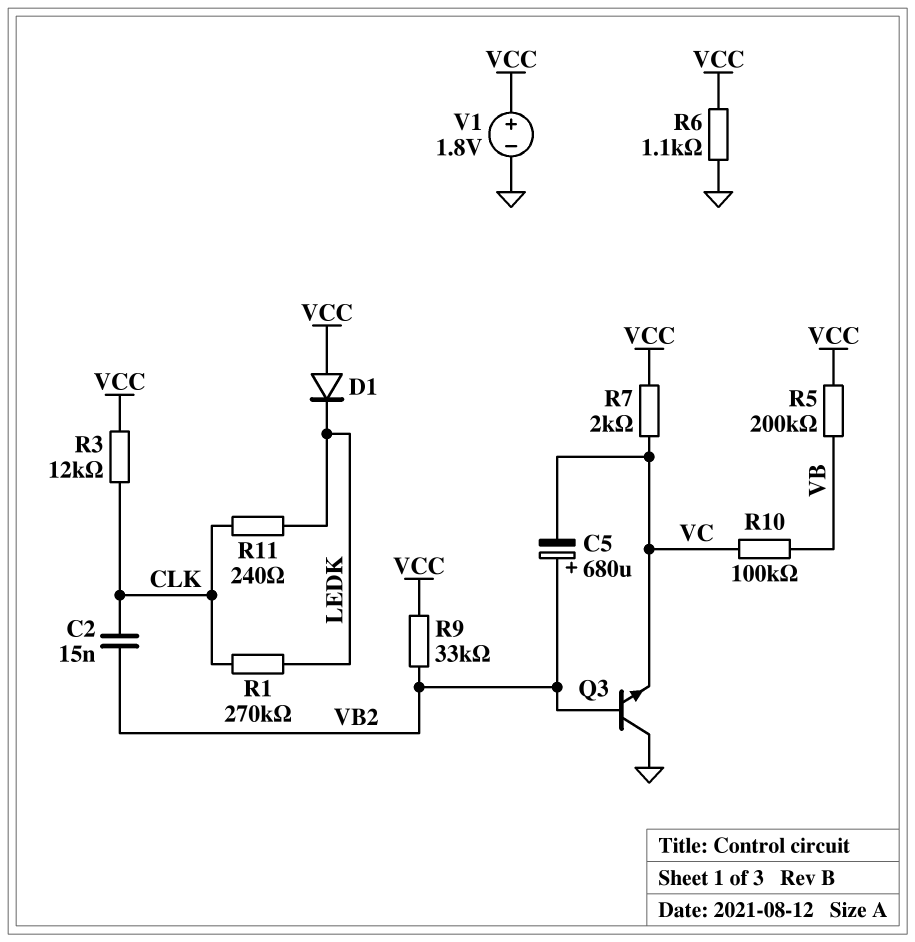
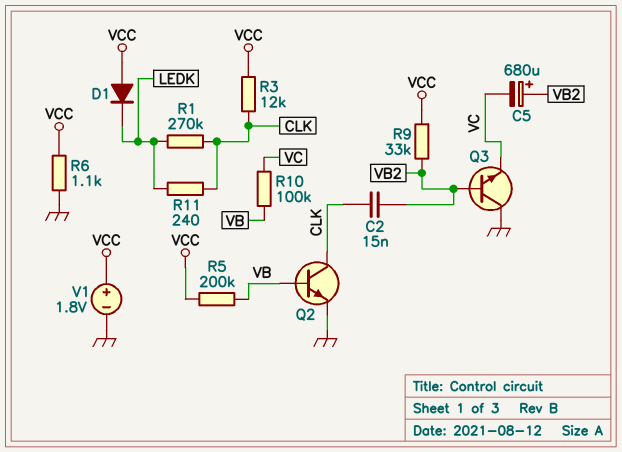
Q2: none -> NPN (B VB, C CLK, E GND)
R7: 2k (VC, VCC) -> none

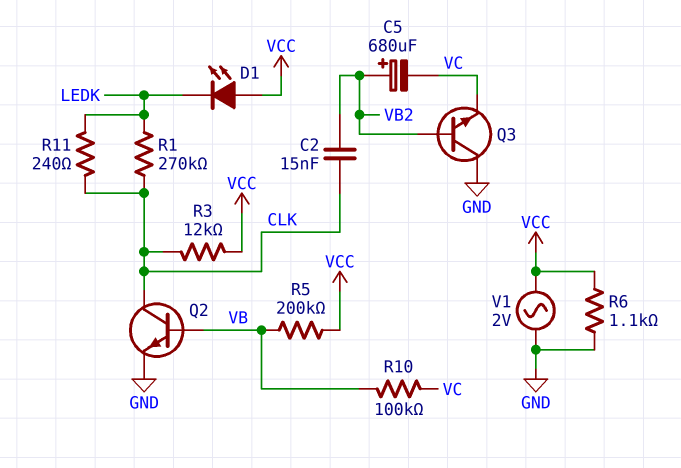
D1: diode (A VCC, K LEDK) -> LED (A VCC, K LEDK)
R9: 33k (VB2, VCC) -> none
V1: 1.8V (plus VCC, minus GND) -> AC 2V (GND, VCC)

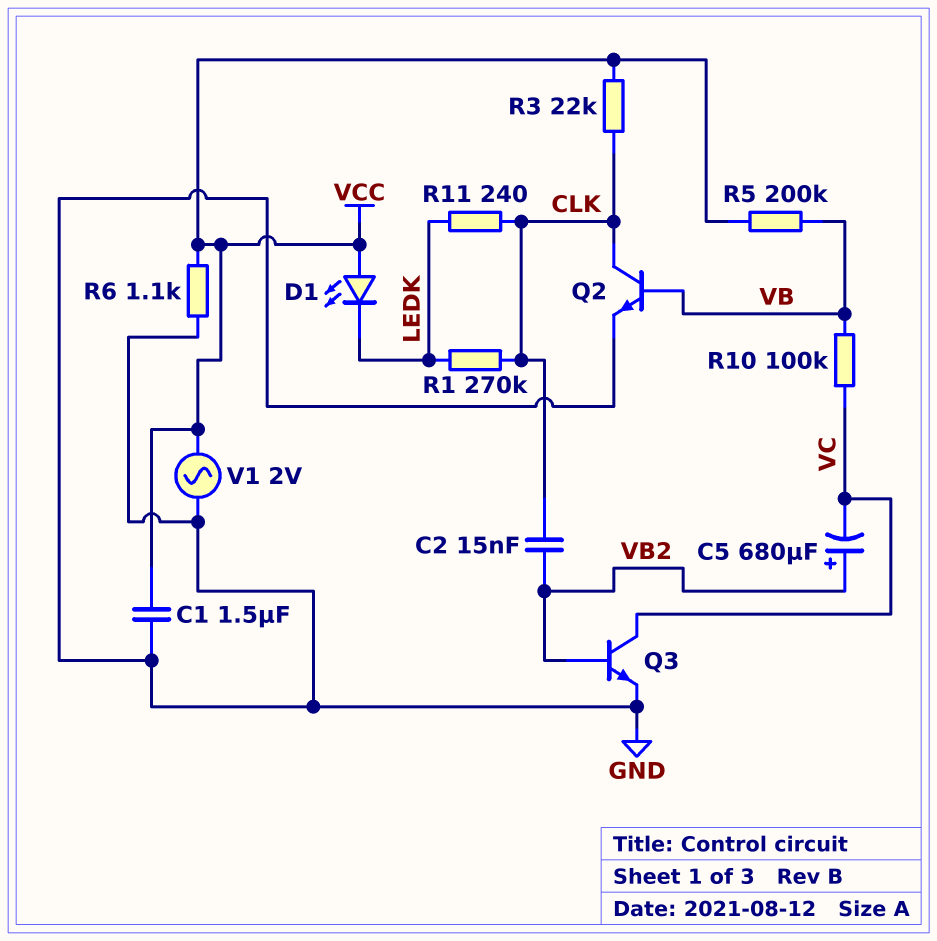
C1: none -> 1.5uF (GND, VCC)
Q3: NPN (B VB2, C GND, E VC) -> NPN (B VB2, C VC, E GND)
R3: 12k (CLK, VCC) -> 22k (CLK, VCC)

